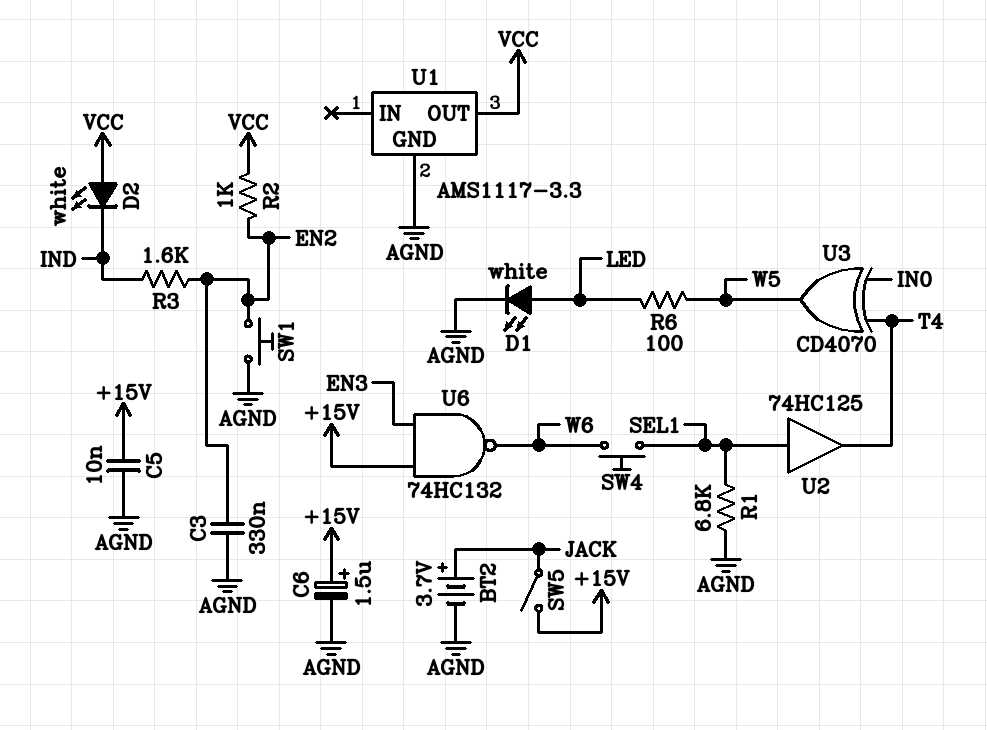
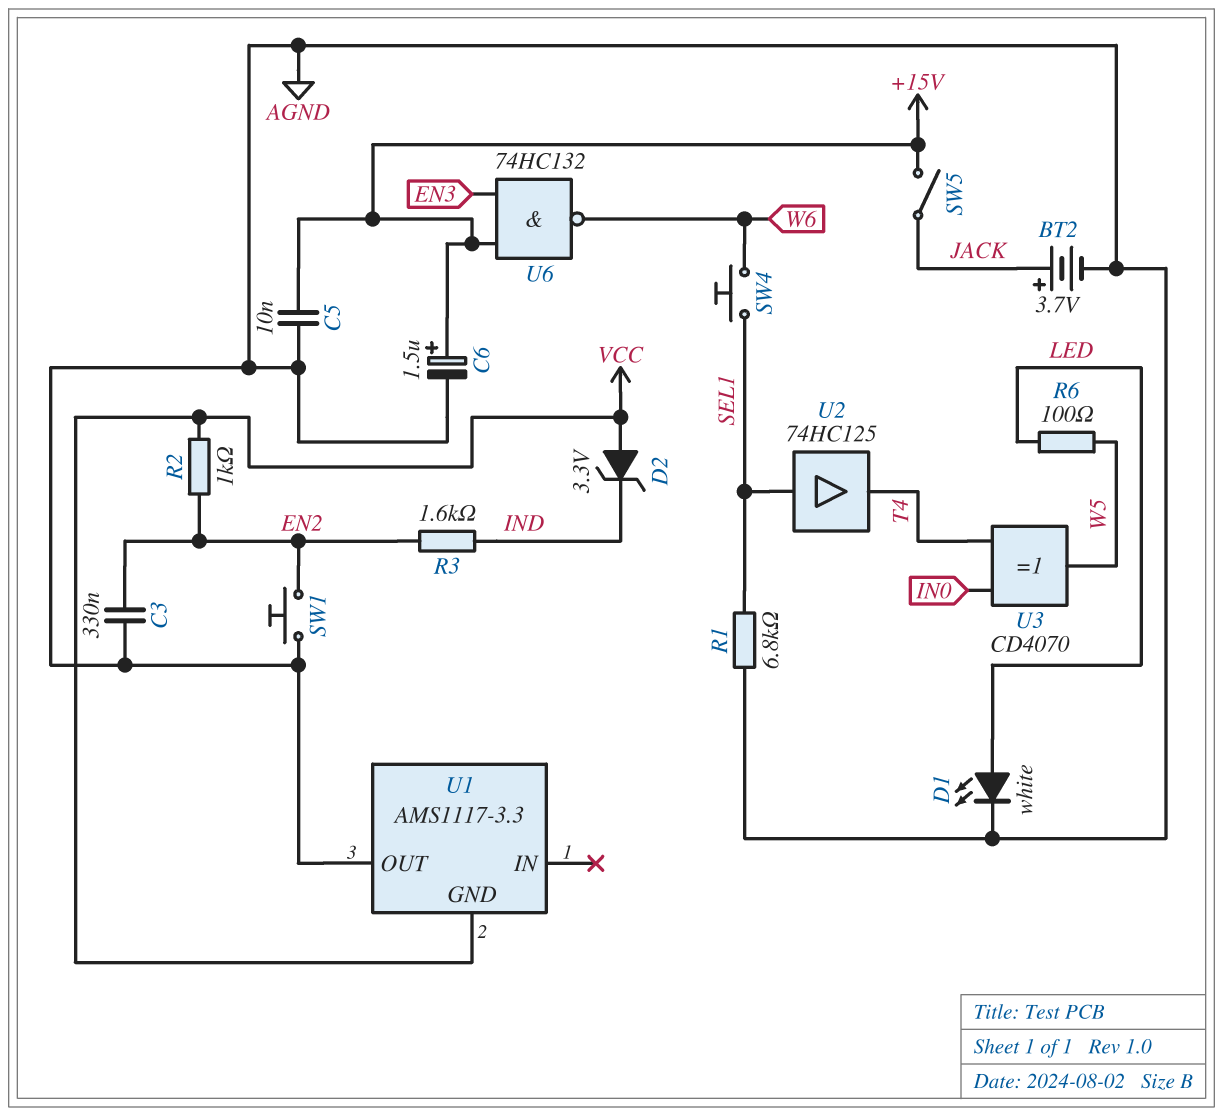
D2: LED white (A VCC, K IND) -> zener 3.3V (A VCC, K IND)
U1 pin GND: AGND -> VCC
U1 pin OUT: VCC -> AGND

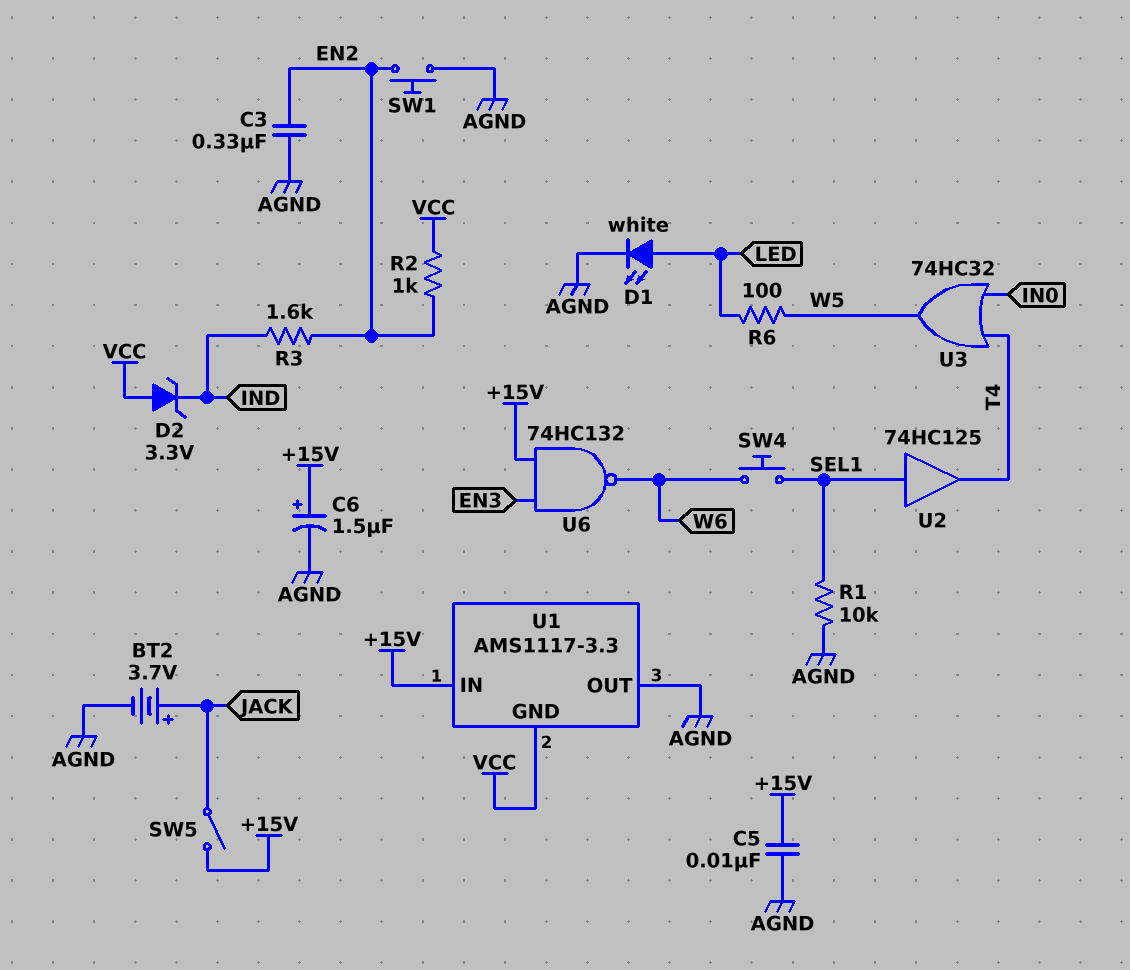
R1: 6.8k (AGND, SEL1) -> 10k (AGND, SEL1)
U1 pin IN: none -> +15V
U3: XOR CD4070 (in IN0, in T4, out W5) -> OR 74HC32 (in IN0, in T4, out W5)

